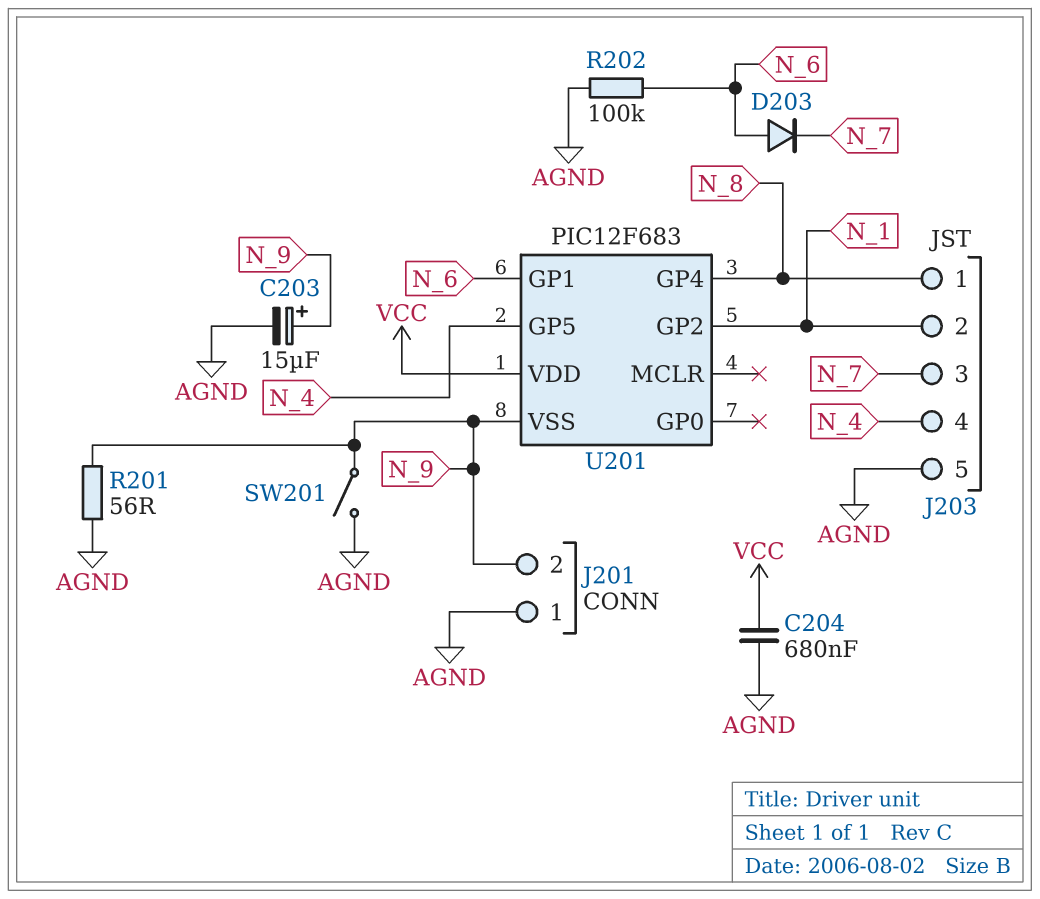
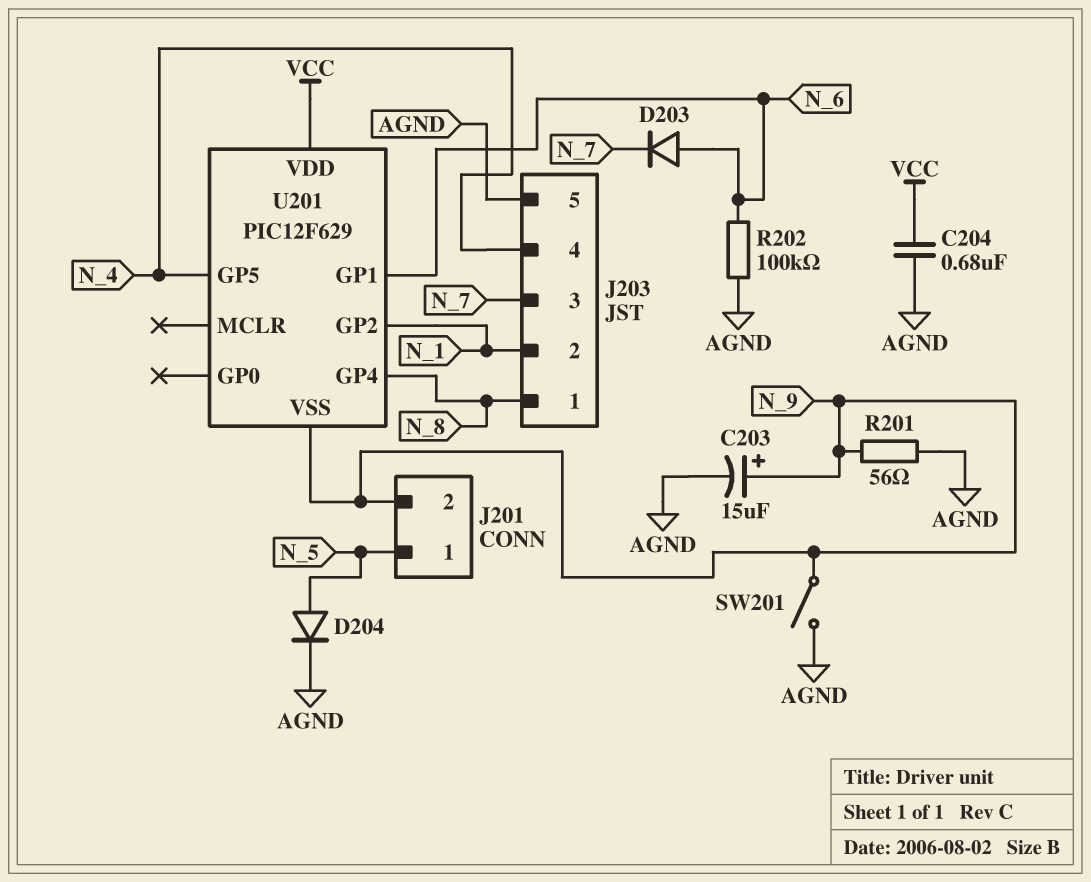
D204: none -> diode (A N_5, K AGND)
J201 pin 1: AGND -> N_5
U201: PIC12F683 -> PIC12F629

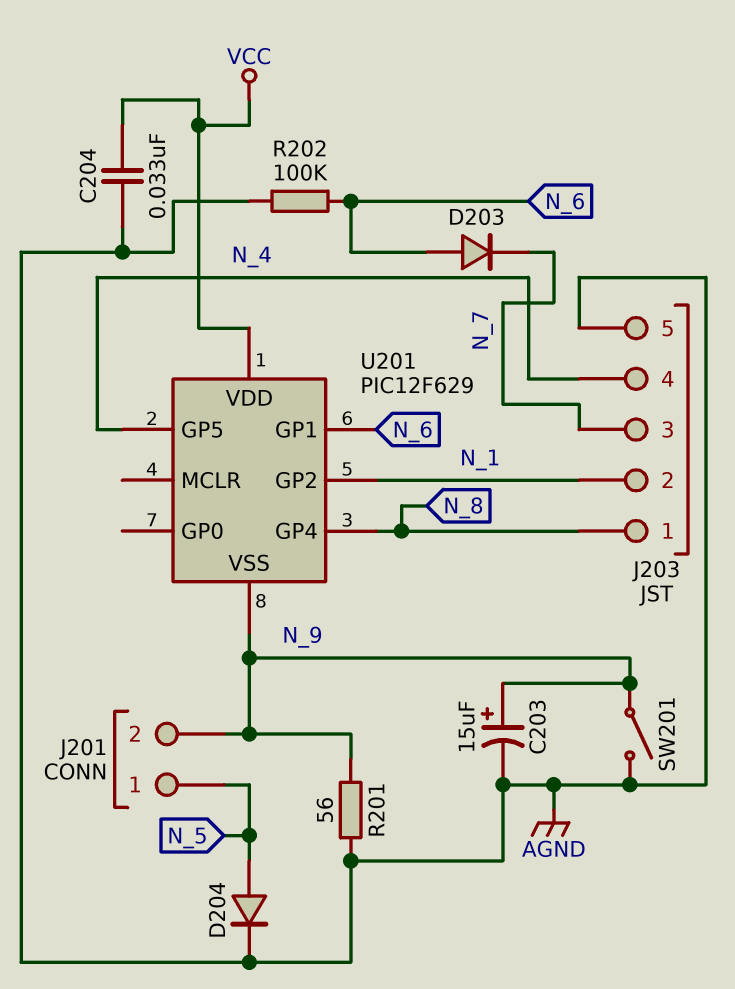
C204: 680nF (AGND, VCC) -> 33nF (AGND, VCC)

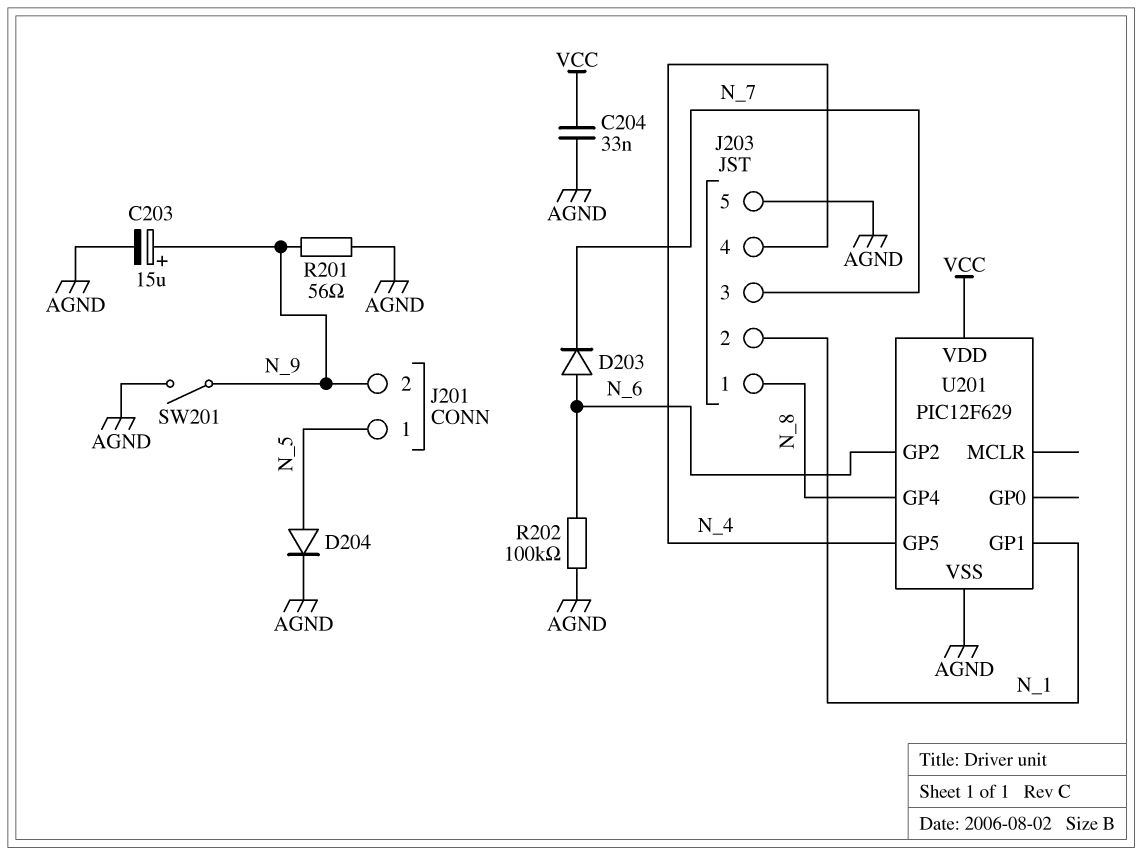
U201 pin GP1: N_6 -> N_1
U201 pin GP2: N_1 -> N_6
U201 pin VSS: N_9 -> AGND

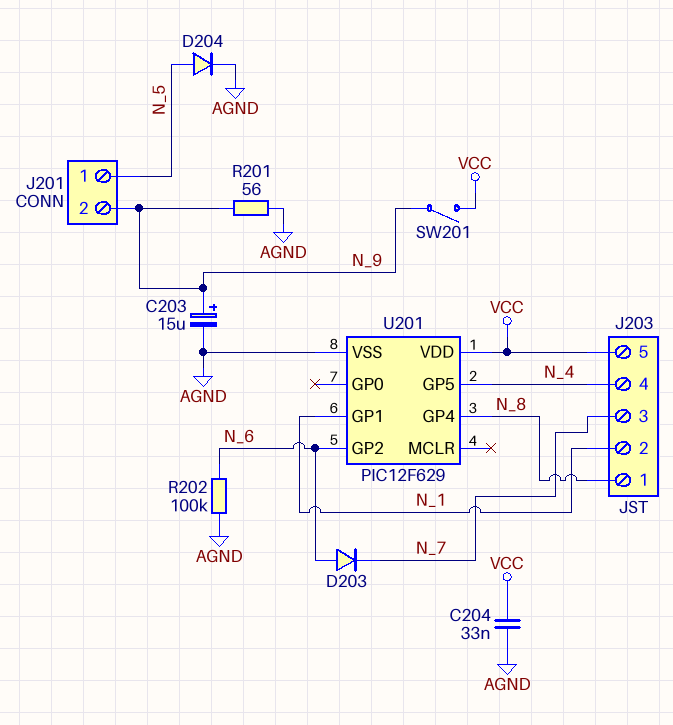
J203 pin 5: AGND -> VCC
SW201: switch (AGND, N_9) -> switch (N_9, VCC)

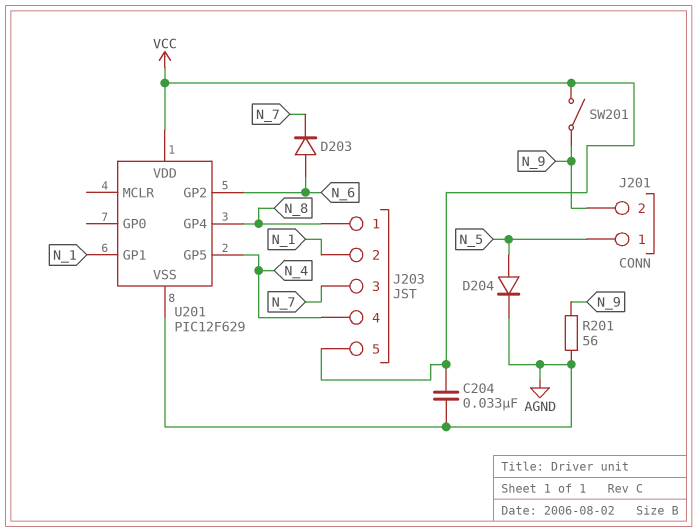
C203: 15uF (plus N_9, minus AGND) -> none
R202: 100k (AGND, N_6) -> none

